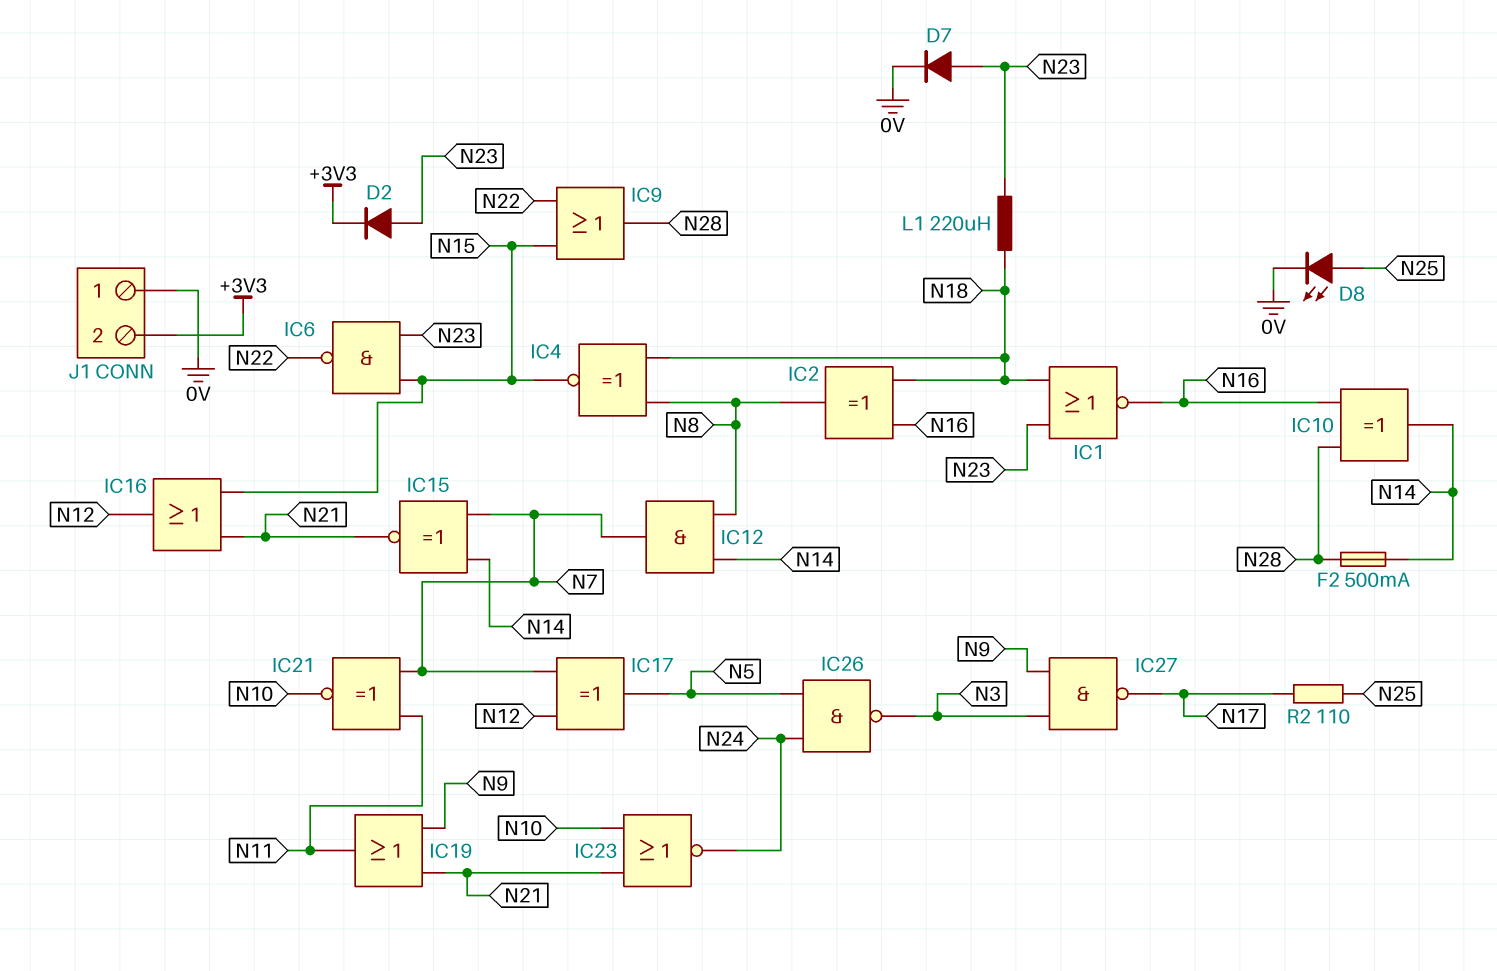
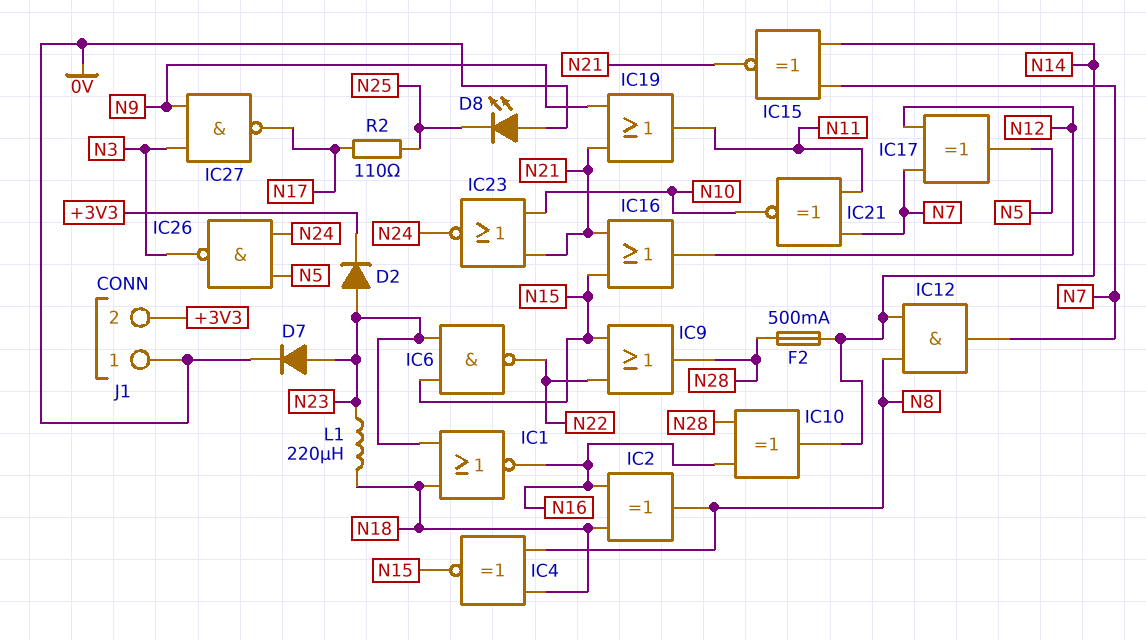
D8: LED (A N25, K 0V) -> LED (A 0V, K N25)

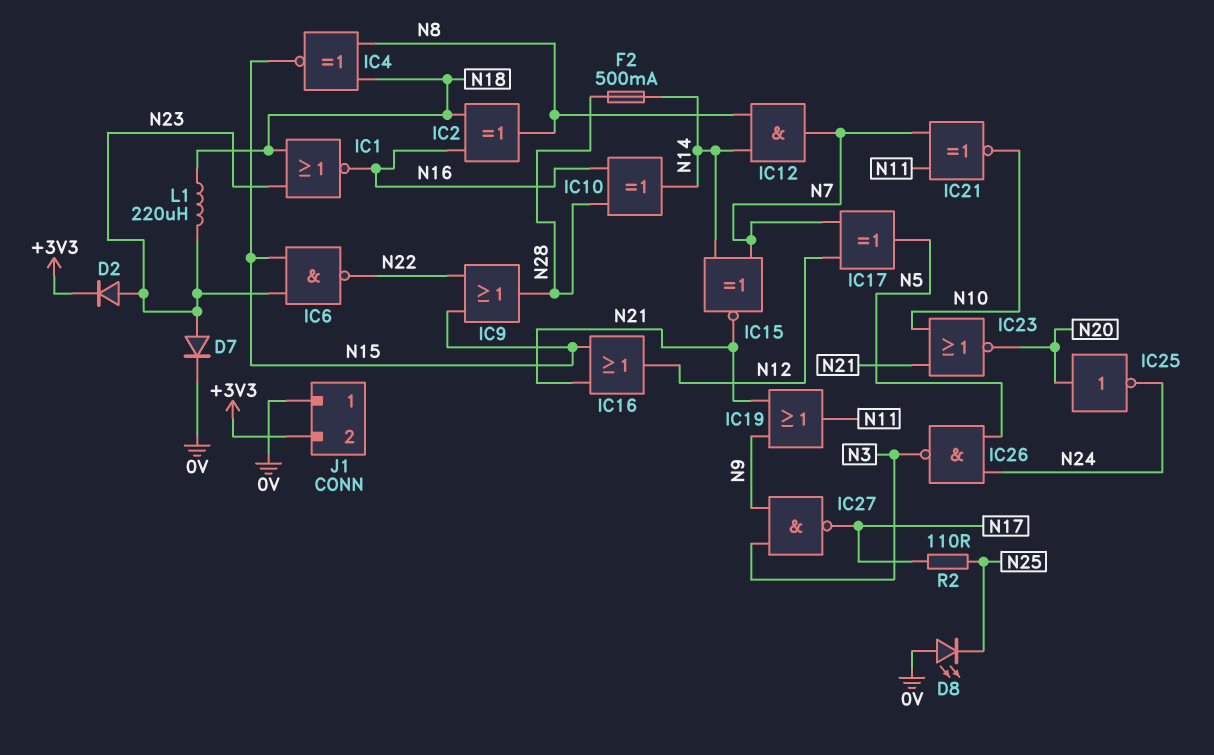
IC23: NOR (in N10, in N21, out N24) -> NOR (in N10, in N21, out N20)
IC25: none -> NOT (in N20, out N24)

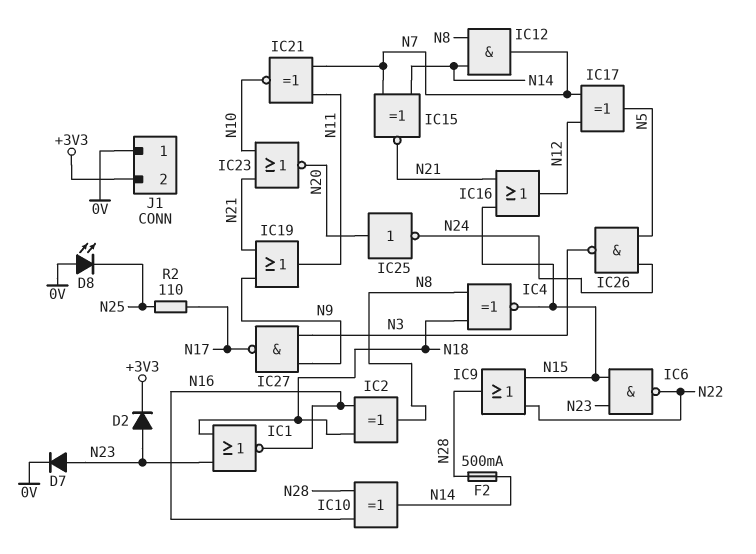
L1: 220uH (N18, N23) -> none

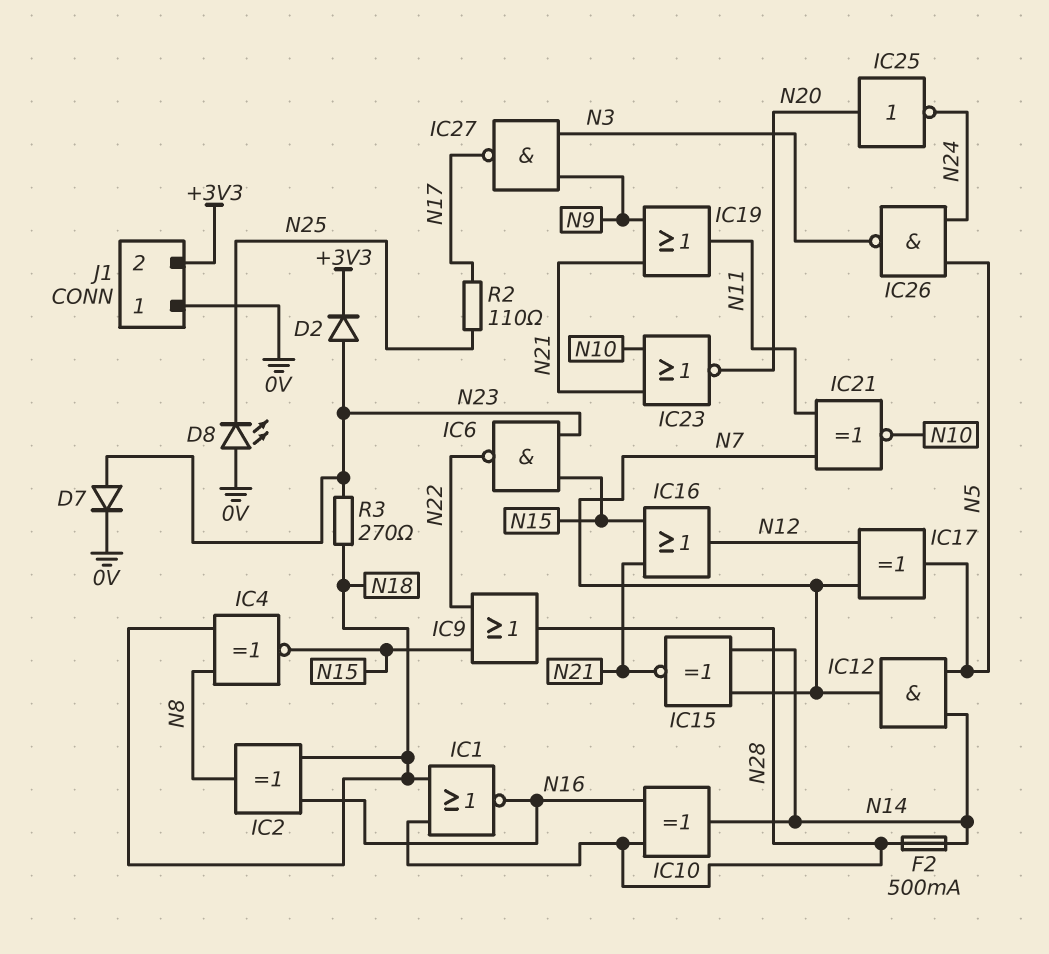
IC1: NOR (in N18, in N23, out N16) -> NOR (in N18, in N28, out N16)
IC12: AND (in N8, in N14, out N7) -> AND (in N5, in N14, out N7)
R3: none -> 270 (N18, N23)

